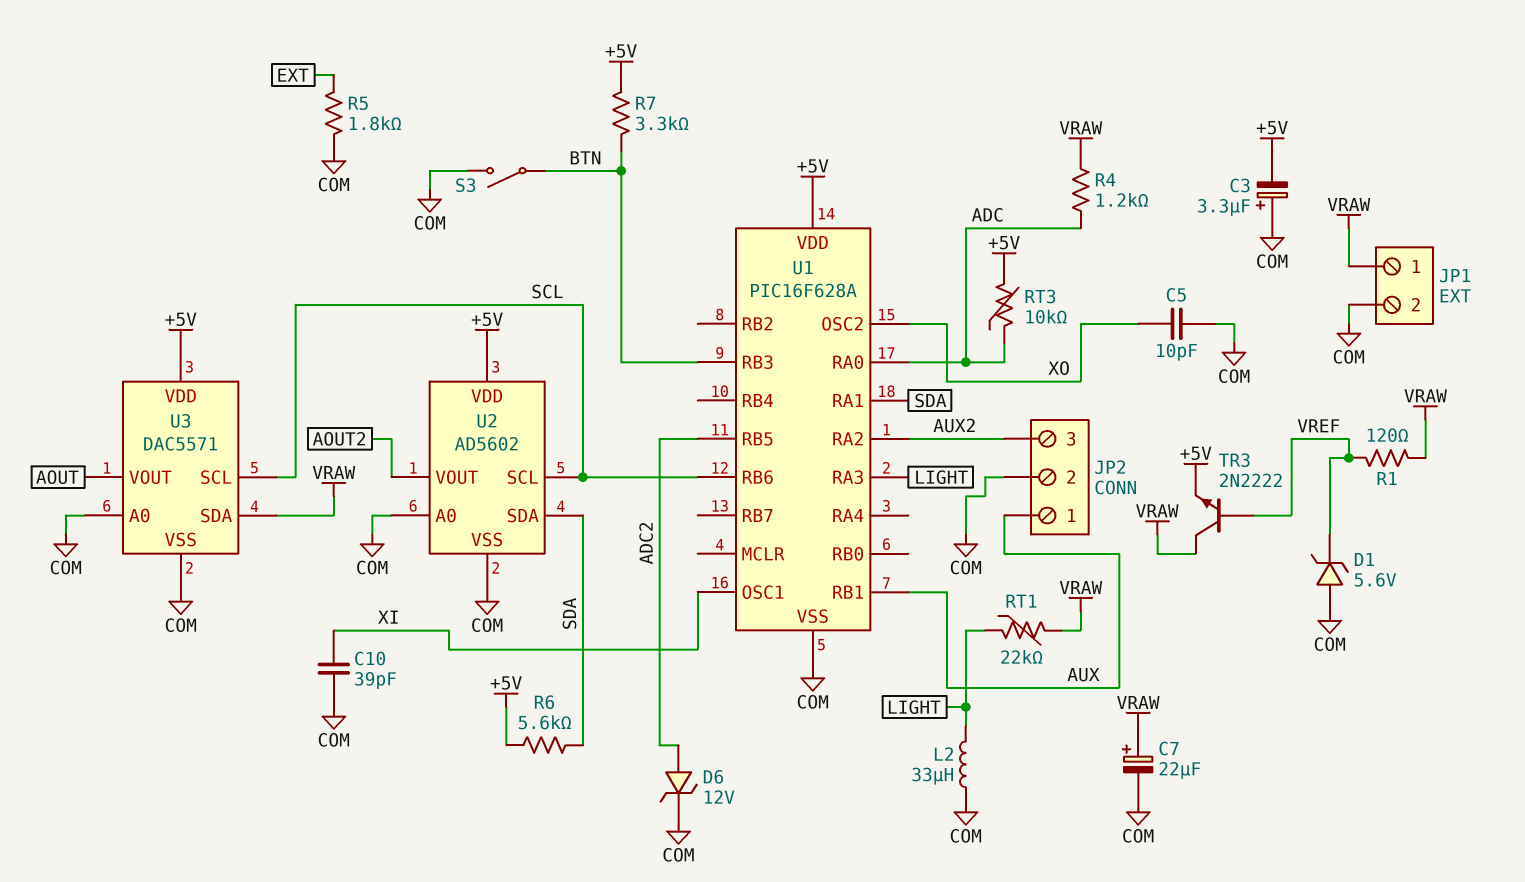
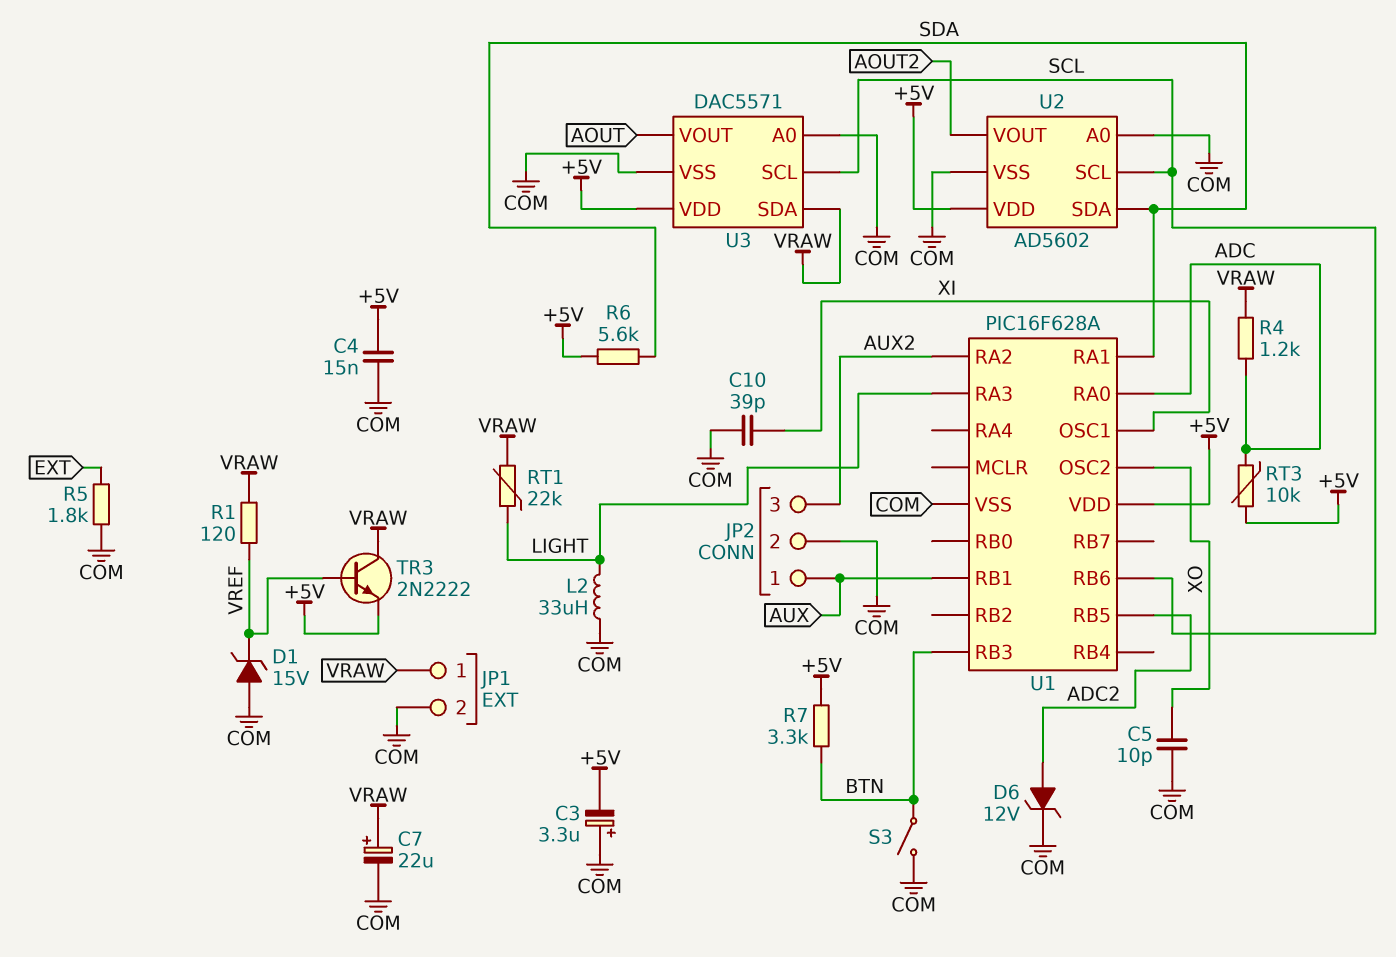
C4: none -> 15nF (+5V, COM)
D1: zener 5.6V (A COM, K VREF) -> zener 15V (A COM, K VREF)

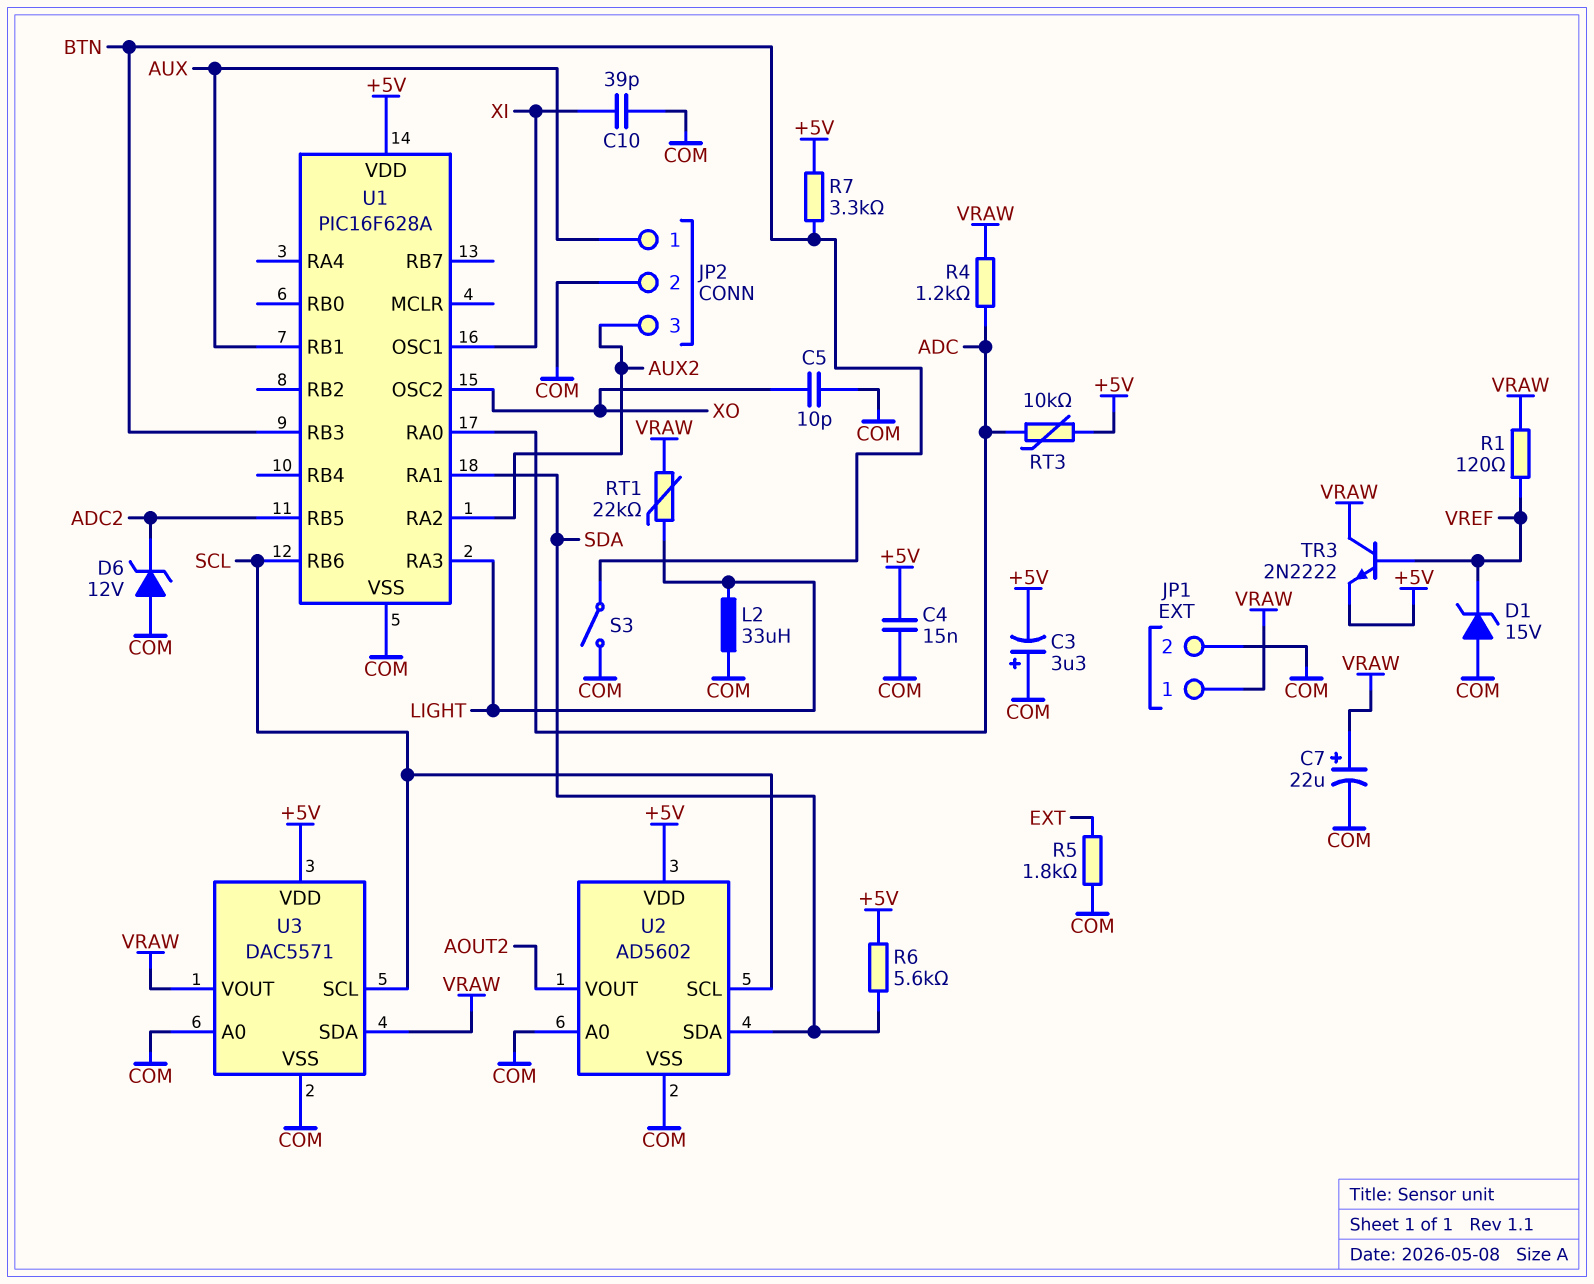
D6: zener 12V (A ADC2, K COM) -> zener 12V (A COM, K ADC2)
U3 pin VOUT: AOUT -> VRAW

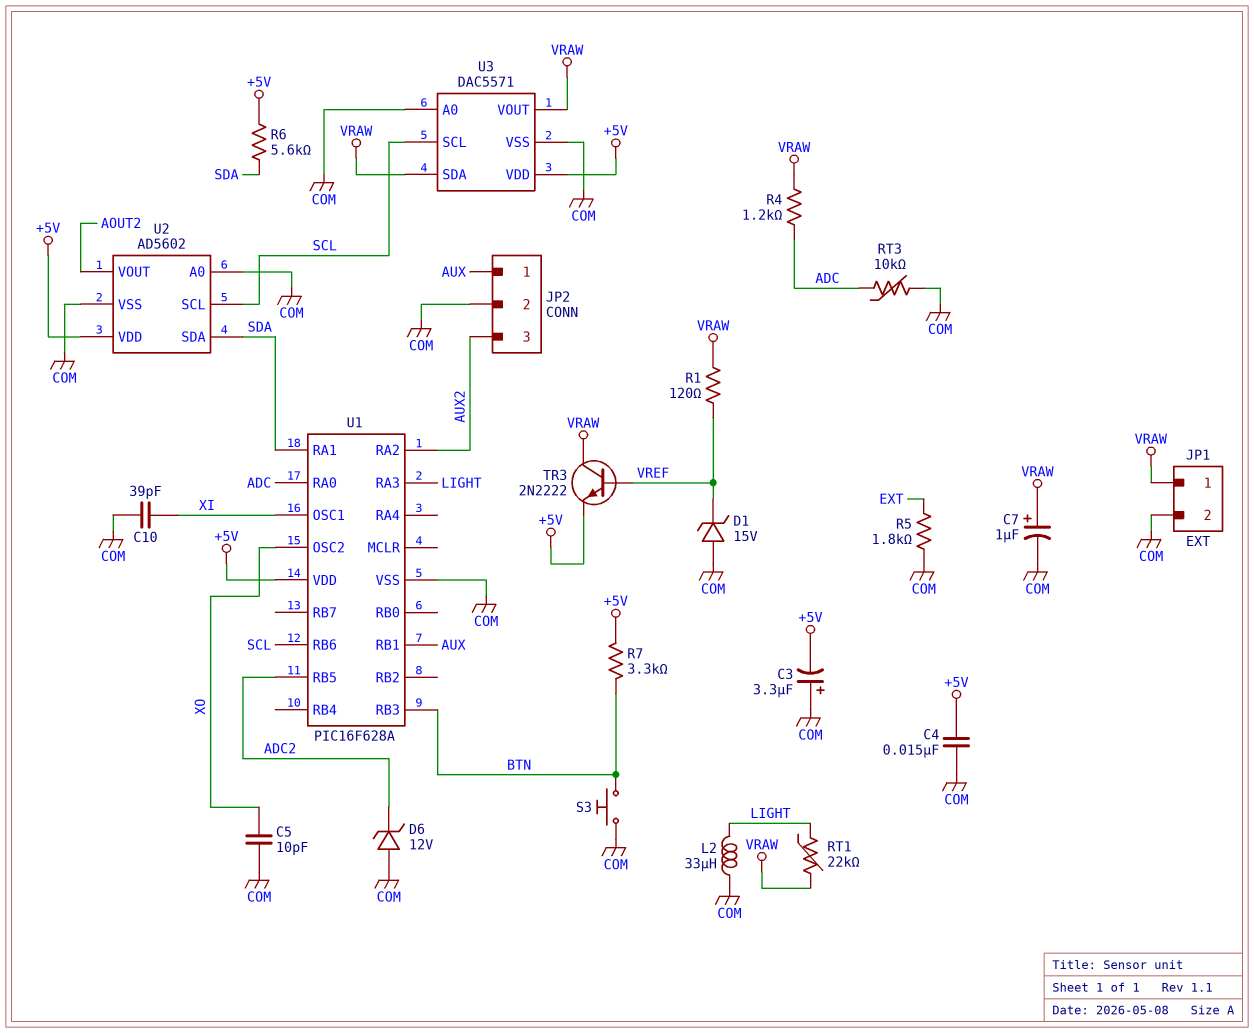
C7: 22uF (plus VRAW, minus COM) -> 1uF (plus VRAW, minus COM)
RT3: 10k (+5V, ADC) -> 10k (ADC, COM)
S3: switch (BTN, COM) -> button (BTN, COM)

